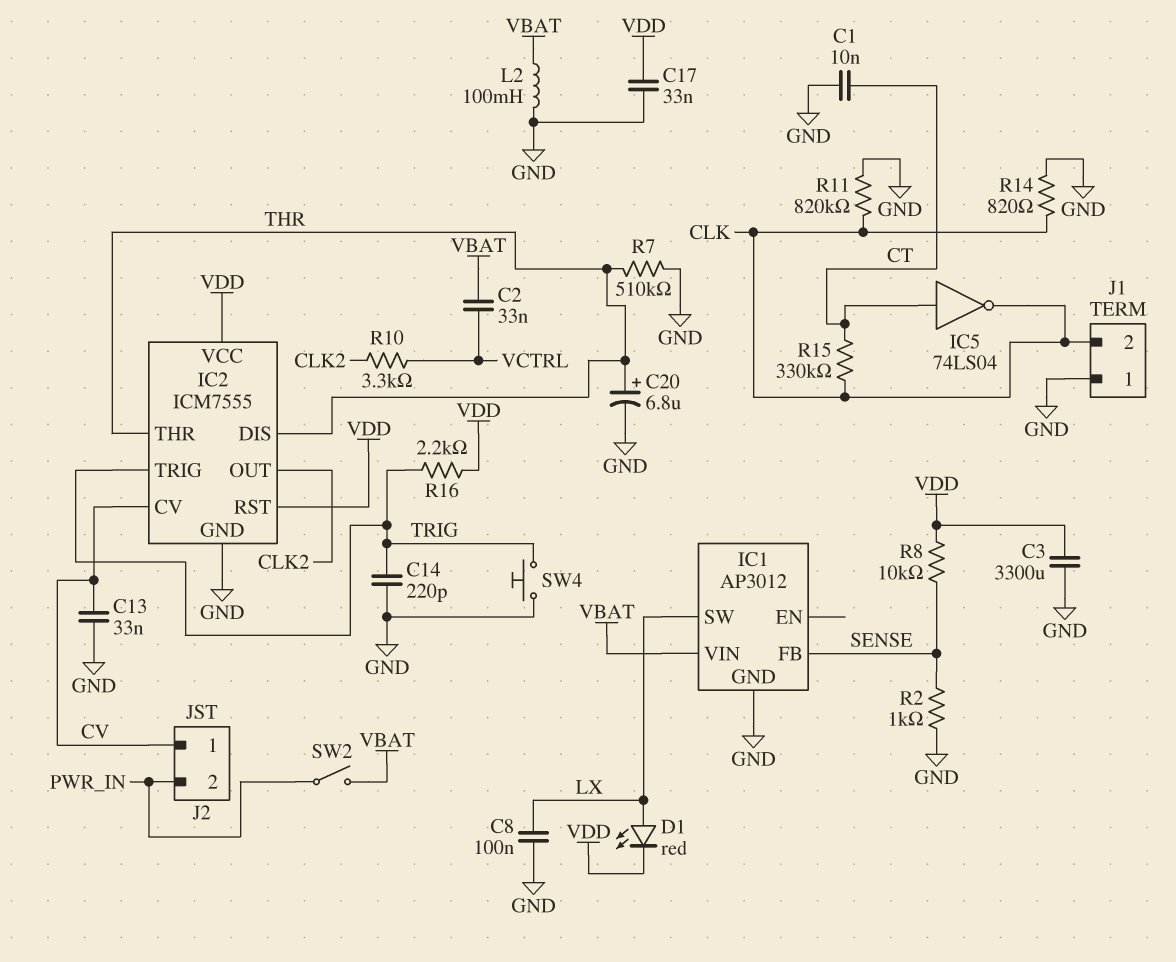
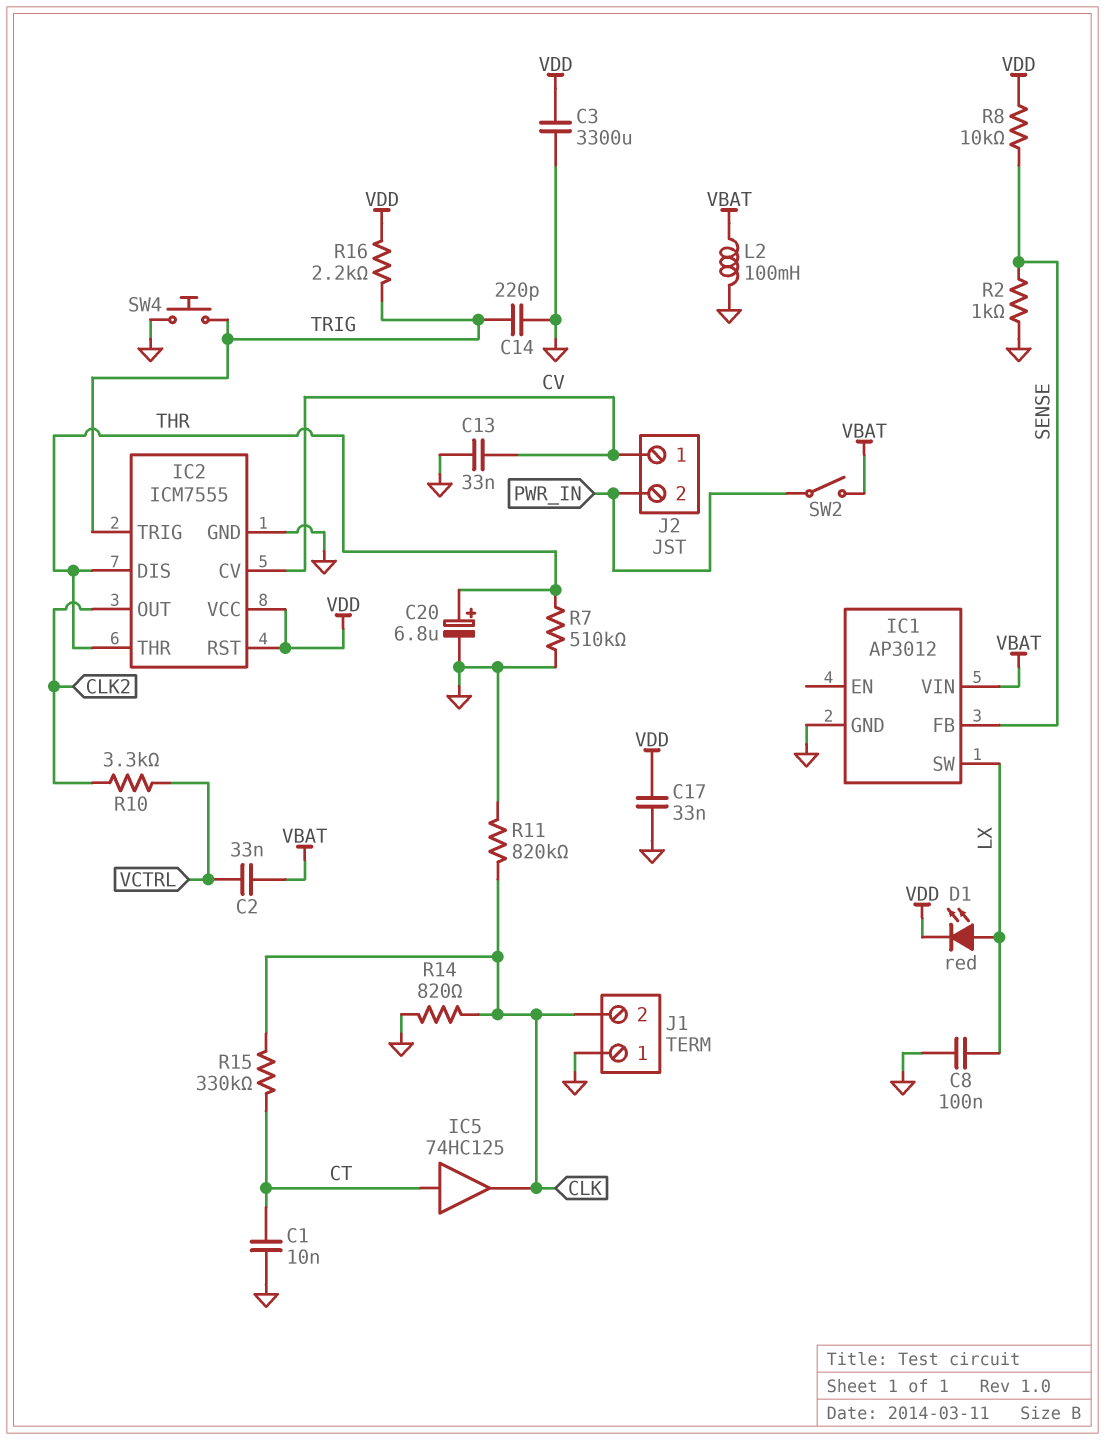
IC5: NOT 74LS04 (in CT, out CLK) -> buffer 74HC125 (in CT, out CLK)

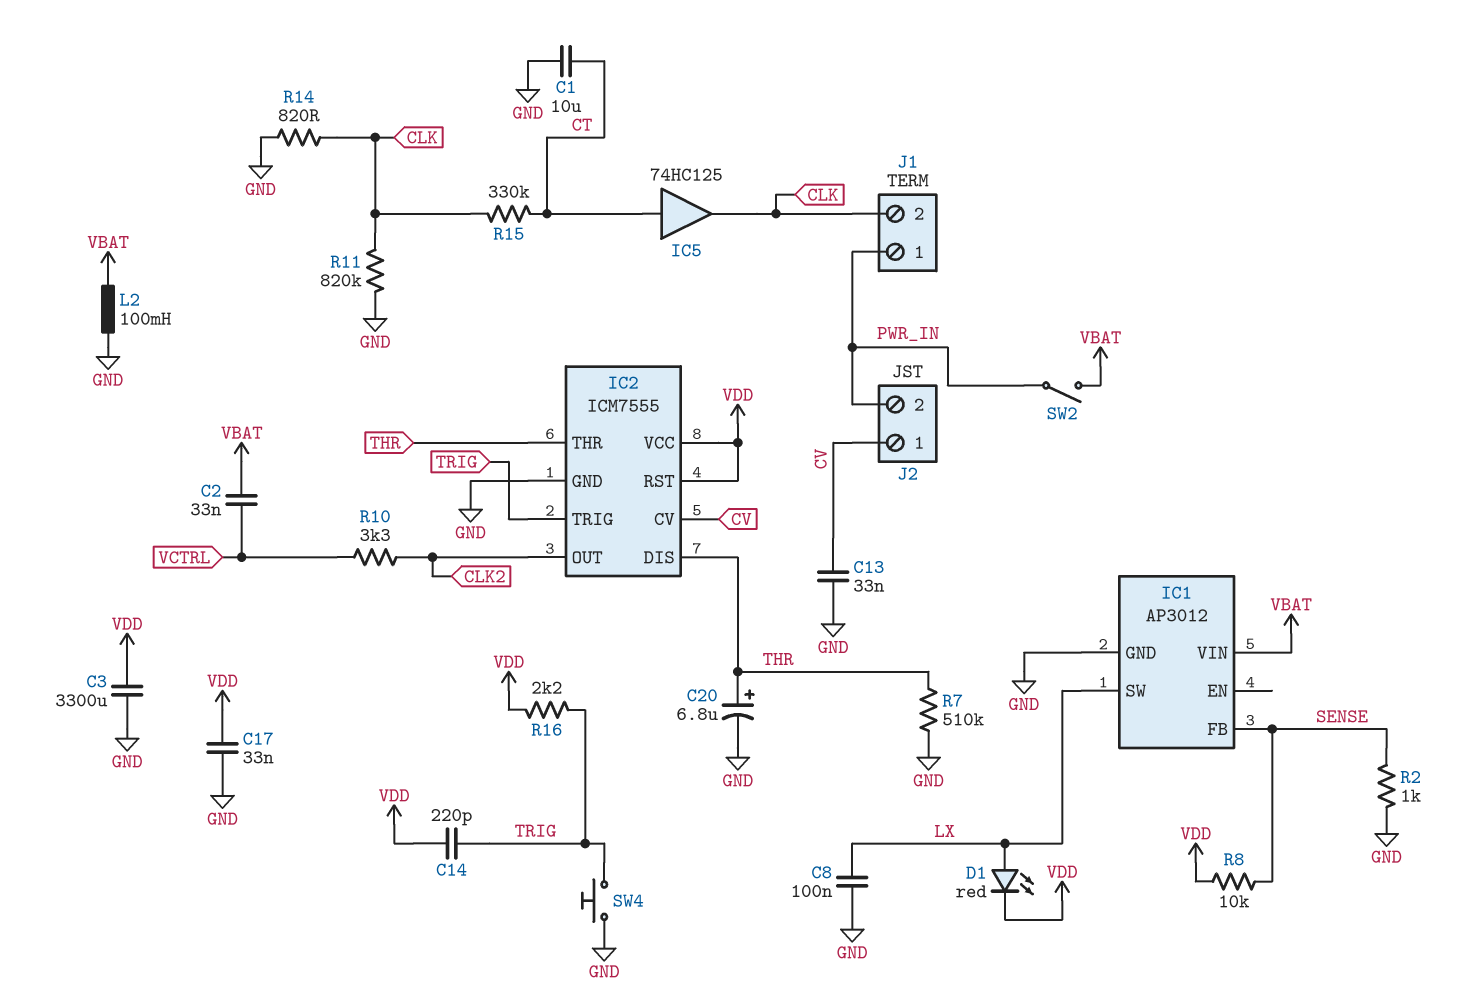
C1: 10nF (CT, GND) -> 10uF (CT, GND)
C14: 220pF (GND, TRIG) -> 220pF (TRIG, VDD)
J1 pin 1: GND -> PWR_IN

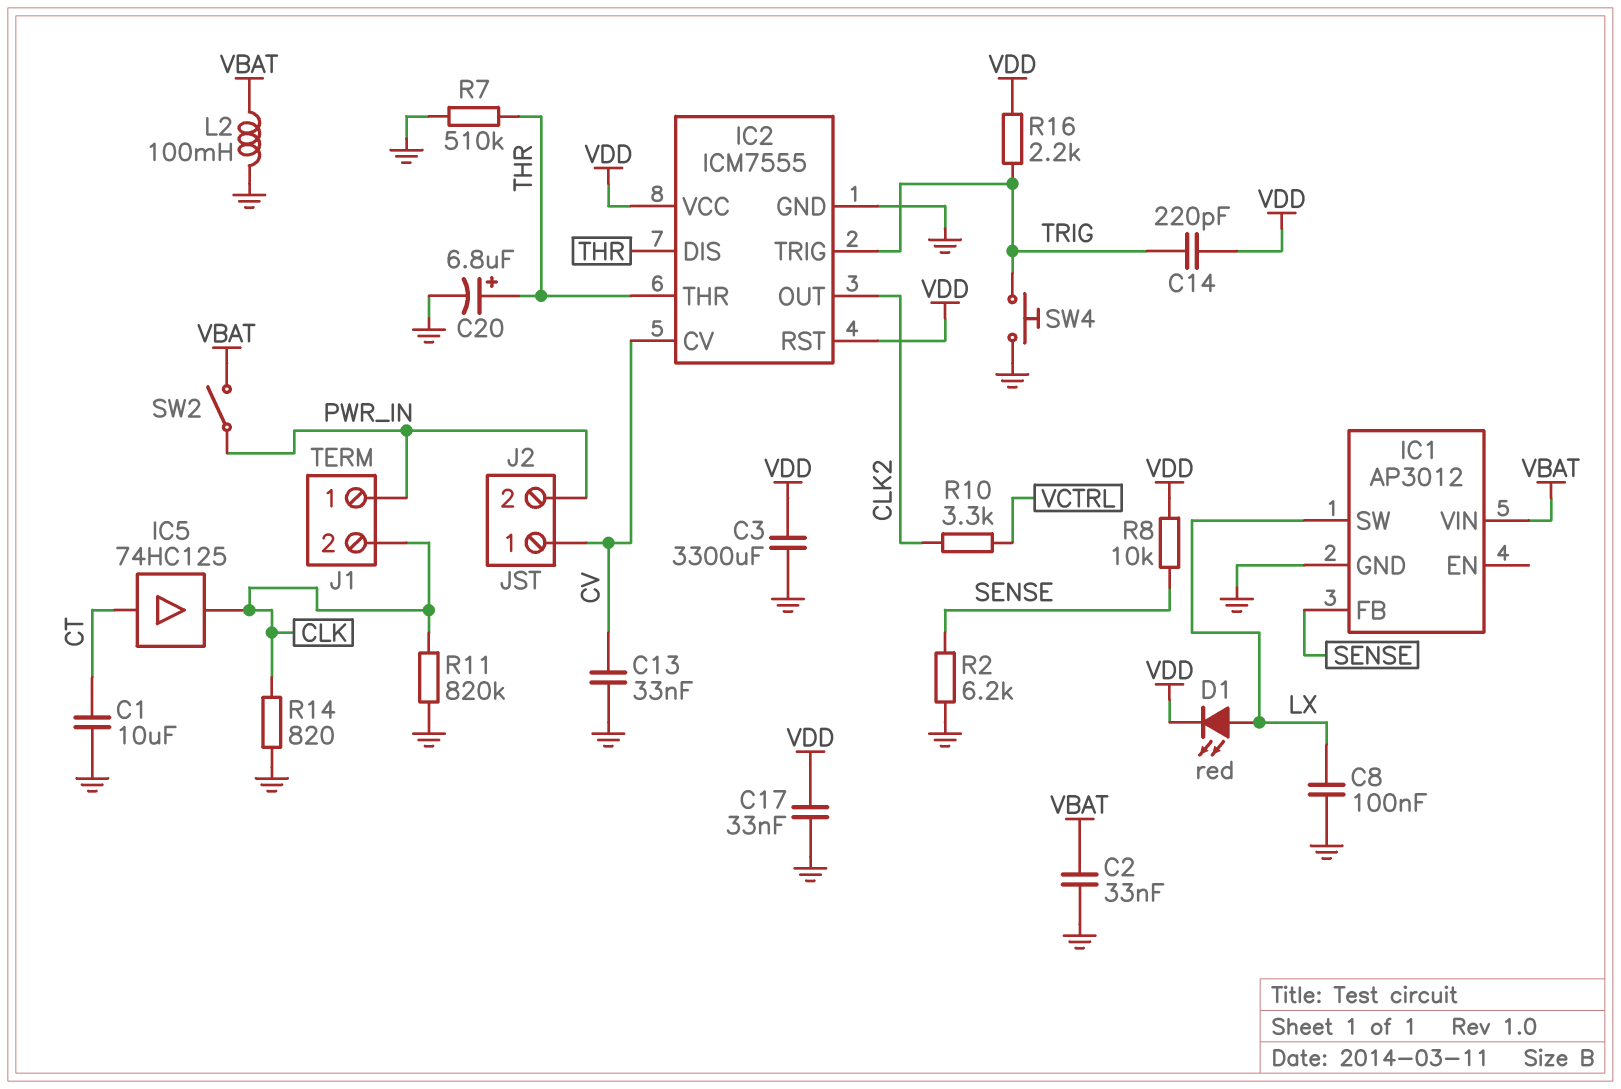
C2: 33nF (VBAT, VCTRL) -> 33nF (GND, VBAT)
R2: 1k (GND, SENSE) -> 6.2k (GND, SENSE)
R15: 330k (CLK, CT) -> none

